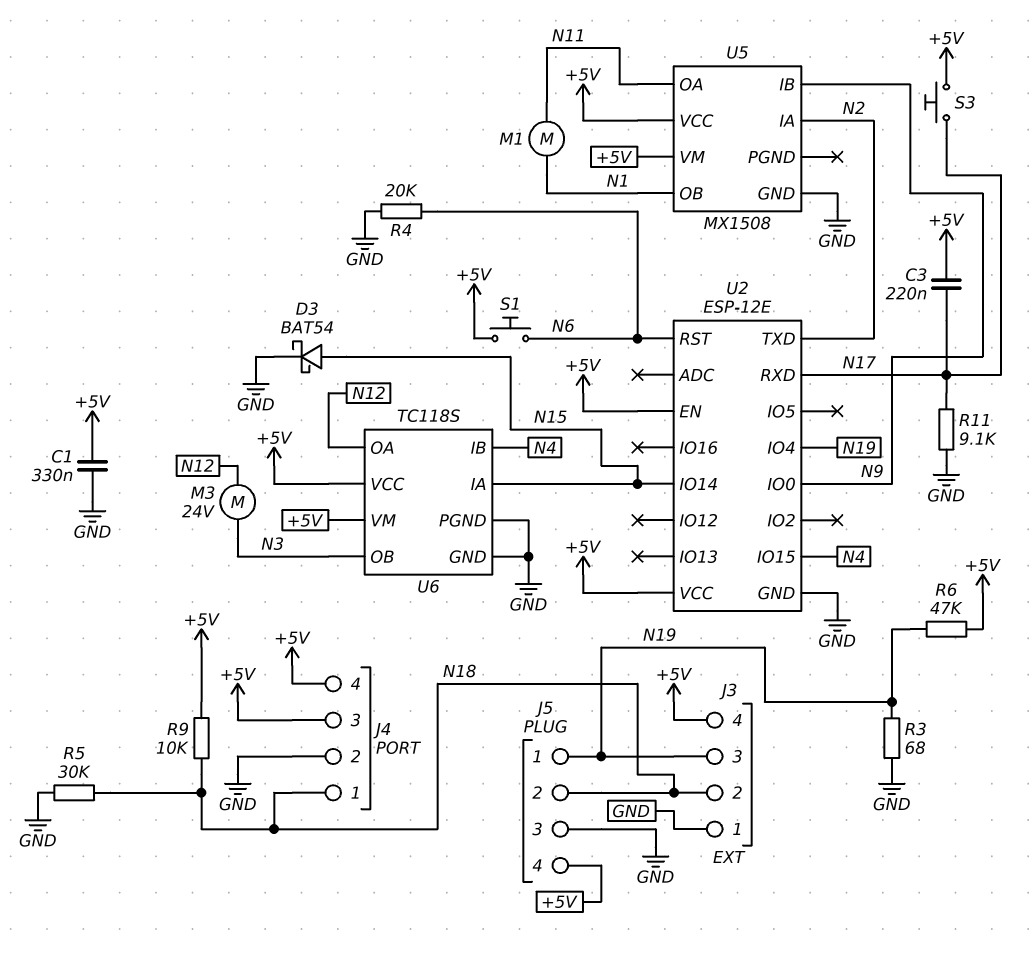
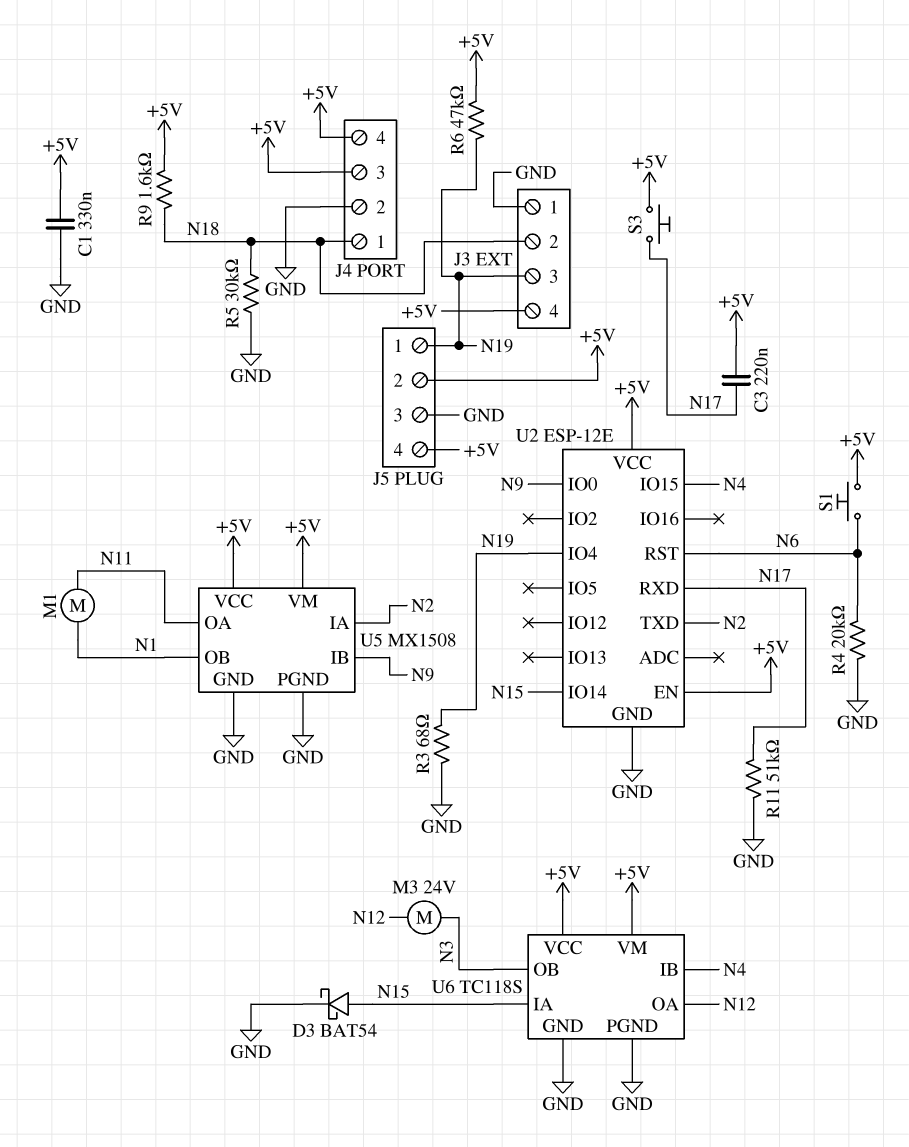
J5 pin 2: N18 -> +5V
R9: 10k (+5V, N18) -> 1.6k (+5V, N18)
R11: 9.1k (GND, N17) -> 51k (GND, N17)
U5 pin PGND: none -> GND

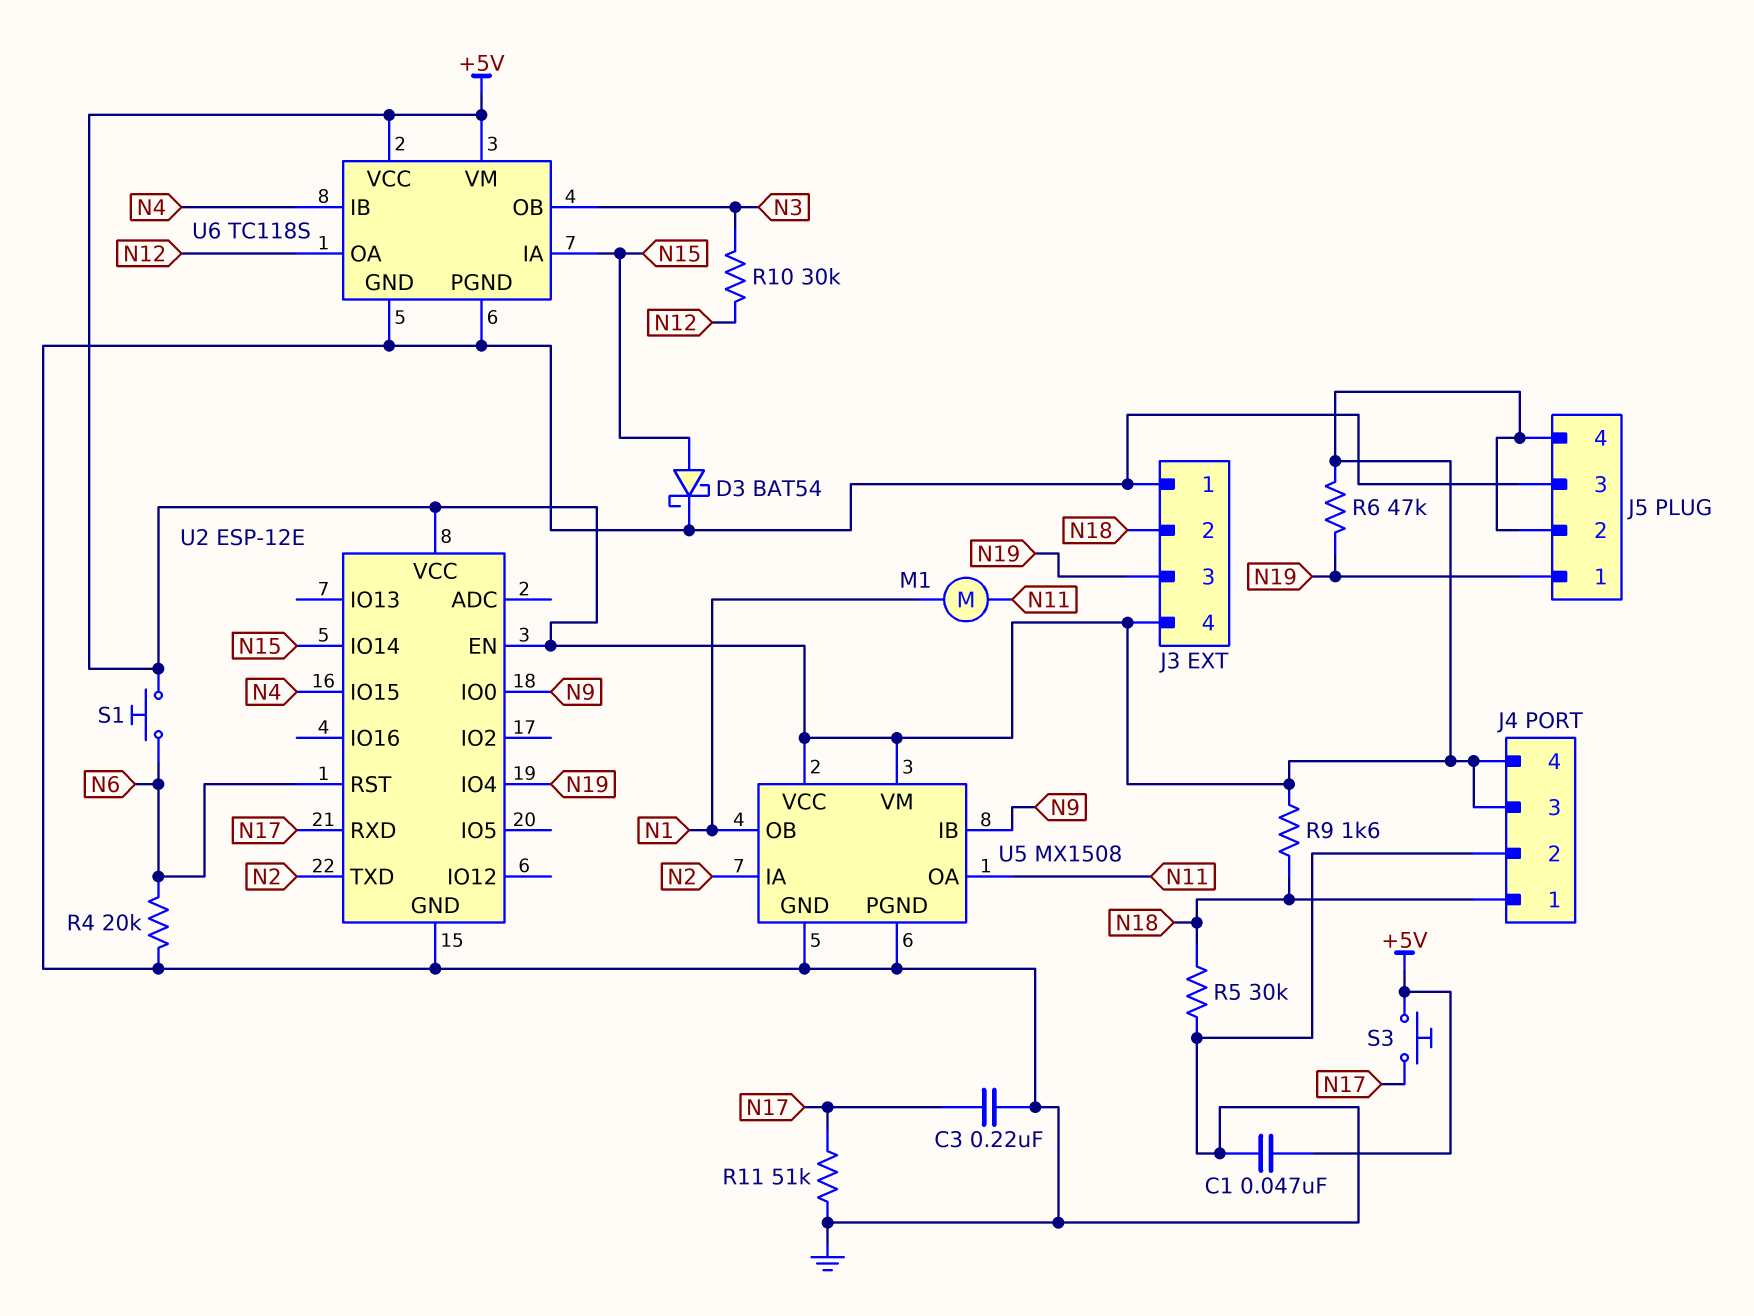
C1: 330nF (+5V, GND) -> 47nF (+5V, GND)
C3: 220nF (+5V, N17) -> 220nF (GND, N17)
M3: motor 24V (N3, N12) -> none
R3: 68 (GND, N19) -> none
R10: none -> 30k (N3, N12)

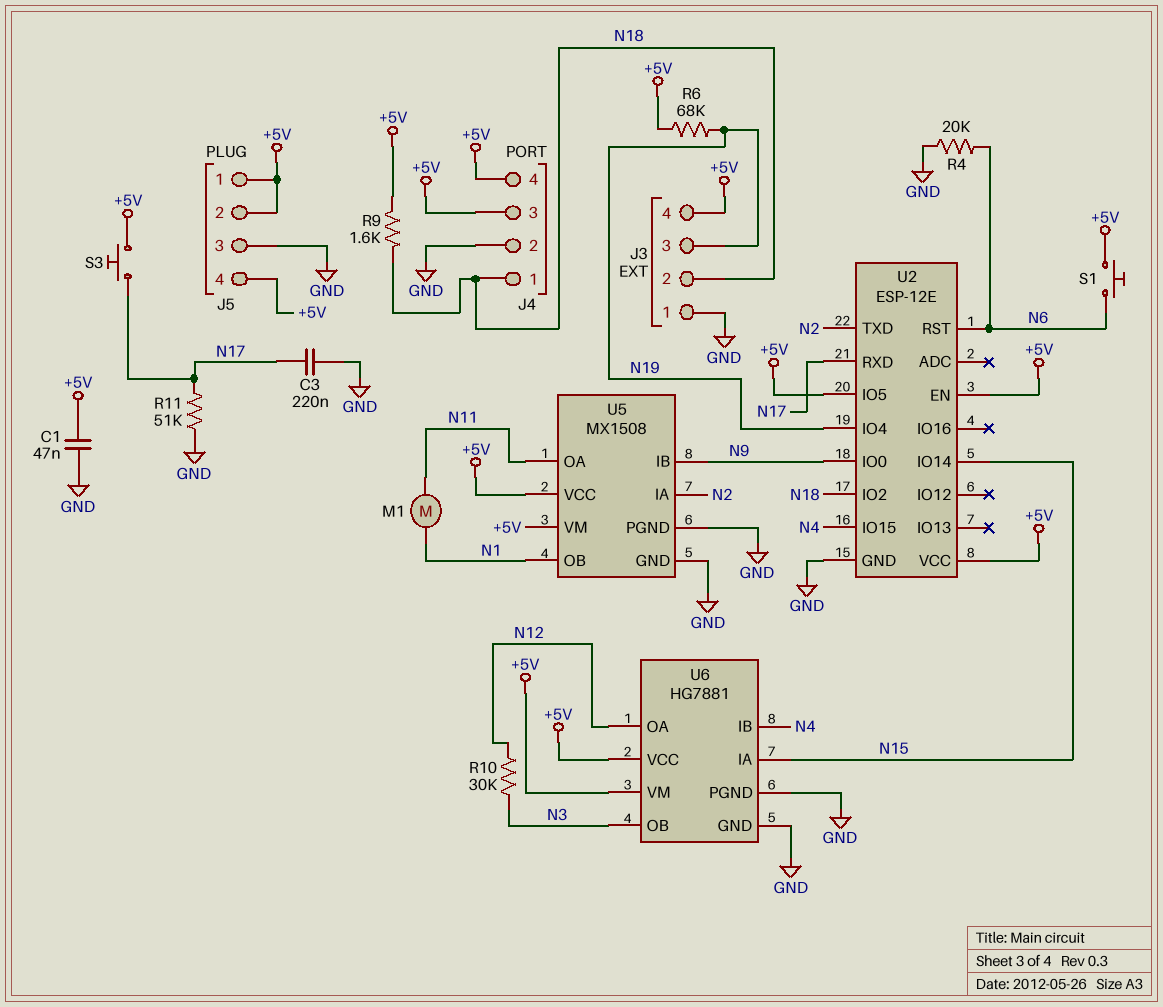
D3: schottky BAT54 (A N15, K GND) -> none
J5 pin 1: N19 -> +5V
R5: 30k (GND, N18) -> none
R6: 47k (+5V, N19) -> 68k (+5V, N19)
U2 pin IO2: none -> N18
U2 pin IO5: none -> +5V
U6: TC118S -> HG7881

